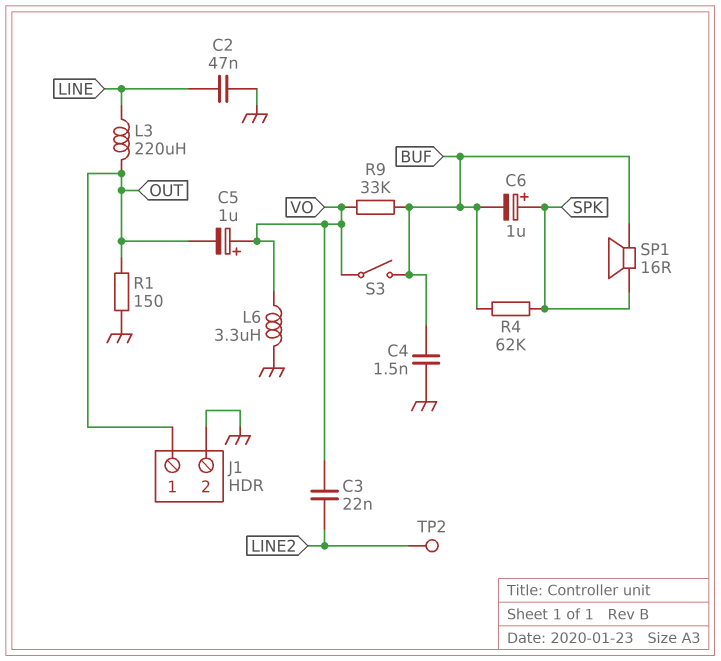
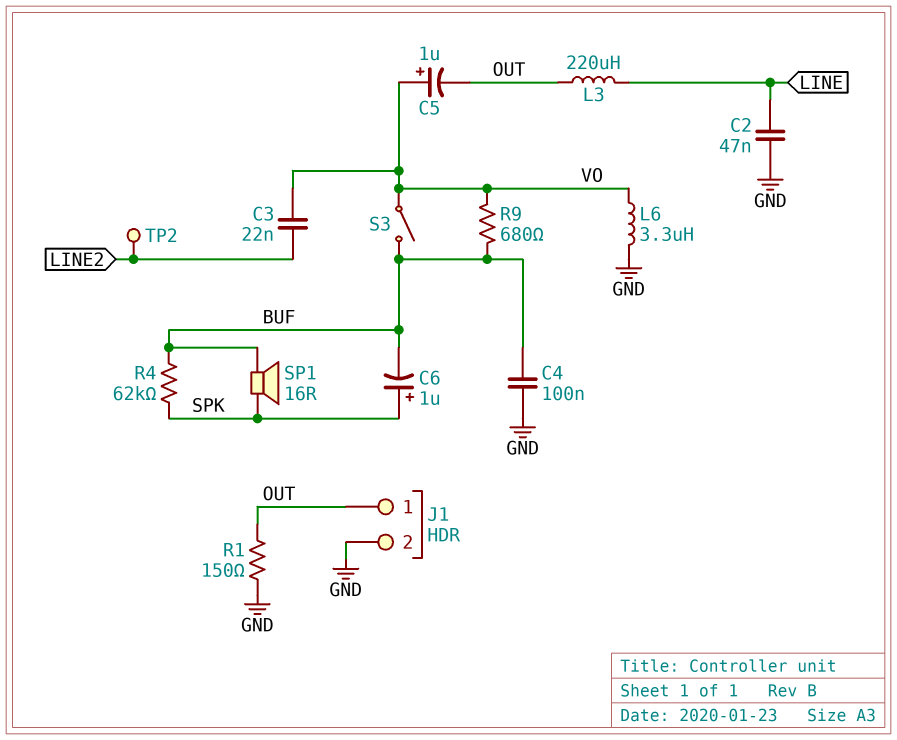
C4: 1.5nF (BUF, GND) -> 100nF (BUF, GND)
R9: 33k (BUF, VO) -> 680 (BUF, VO)

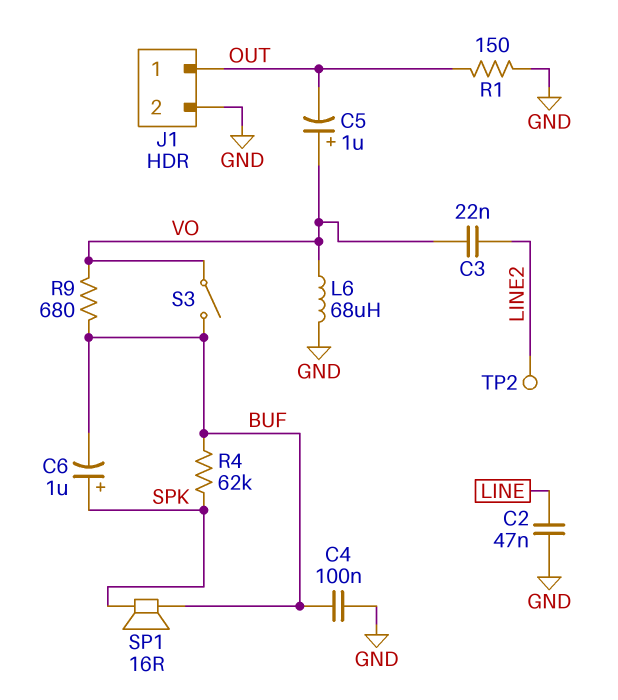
L3: 220uH (LINE, OUT) -> none
L6: 3.3uH (GND, VO) -> 68uH (GND, VO)

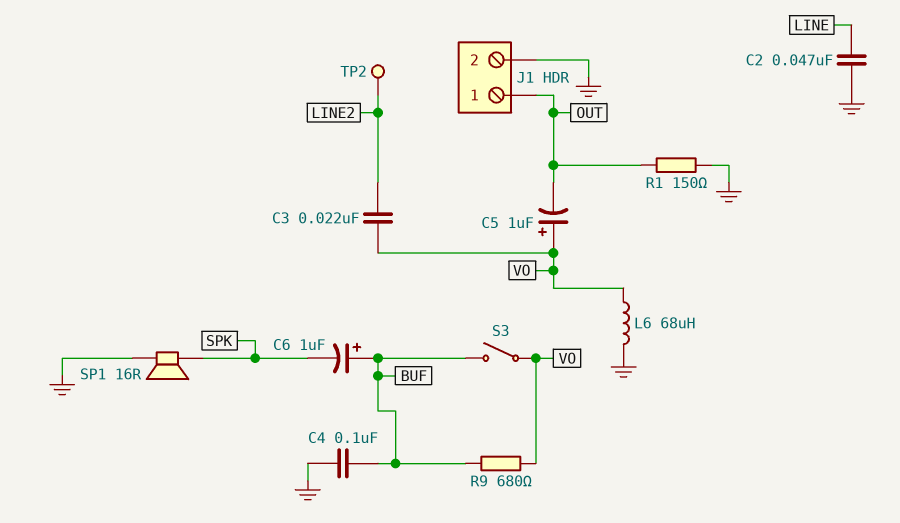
C6: 1uF (plus SPK, minus BUF) -> 1uF (plus BUF, minus SPK)
R4: 62k (BUF, SPK) -> none
SP1: speaker 16R (BUF, SPK) -> speaker 16R (GND, SPK)

